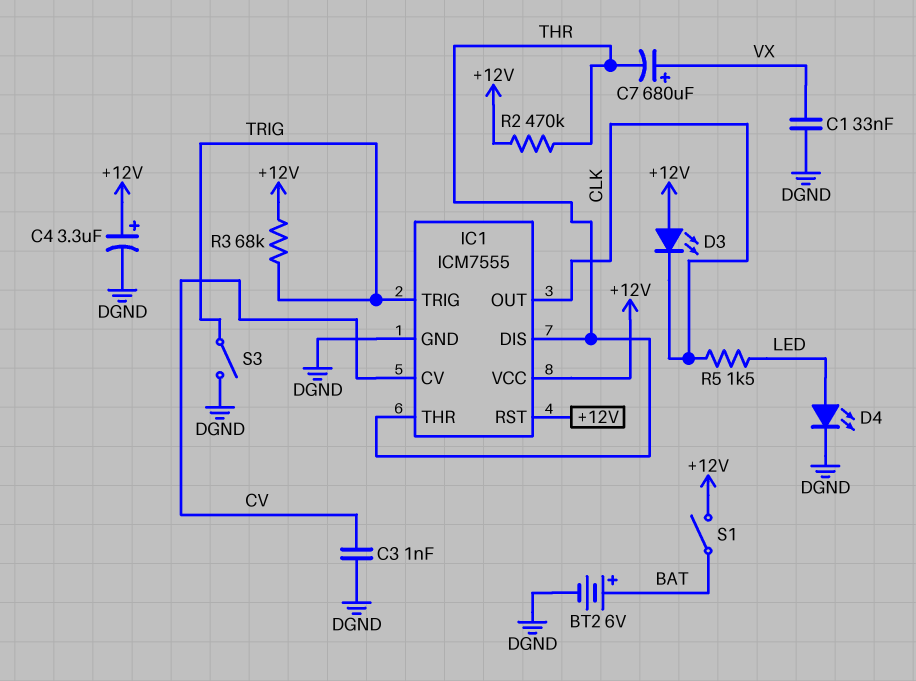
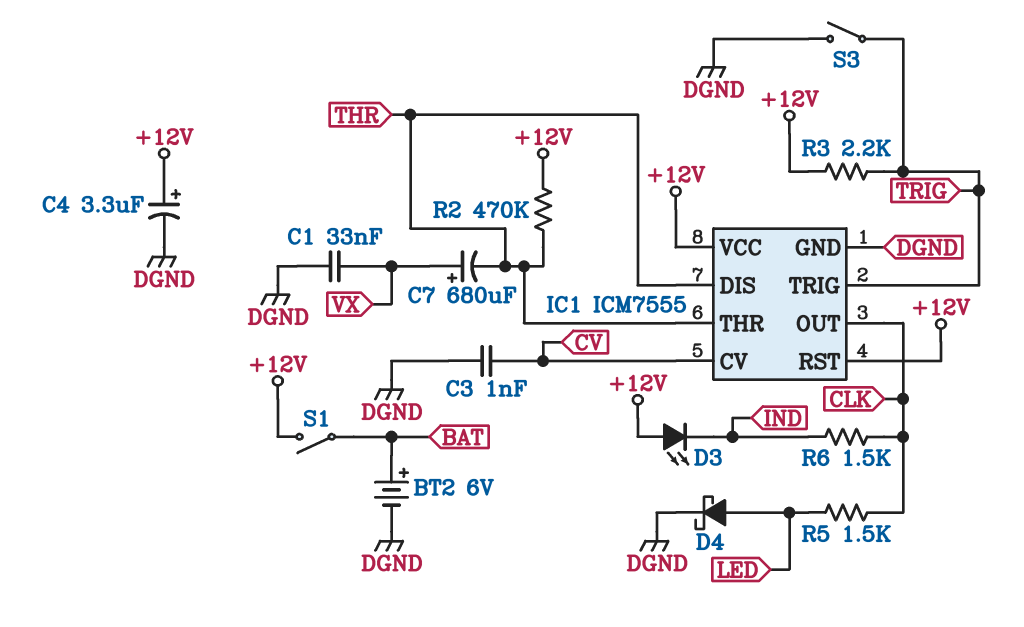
D3: LED (A +12V, K CLK) -> LED (A +12V, K IND)
D4: LED (A LED, K DGND) -> schottky (A LED, K DGND)
R3: 68k (+12V, TRIG) -> 2.2k (+12V, TRIG)
R6: none -> 1.5k (CLK, IND)

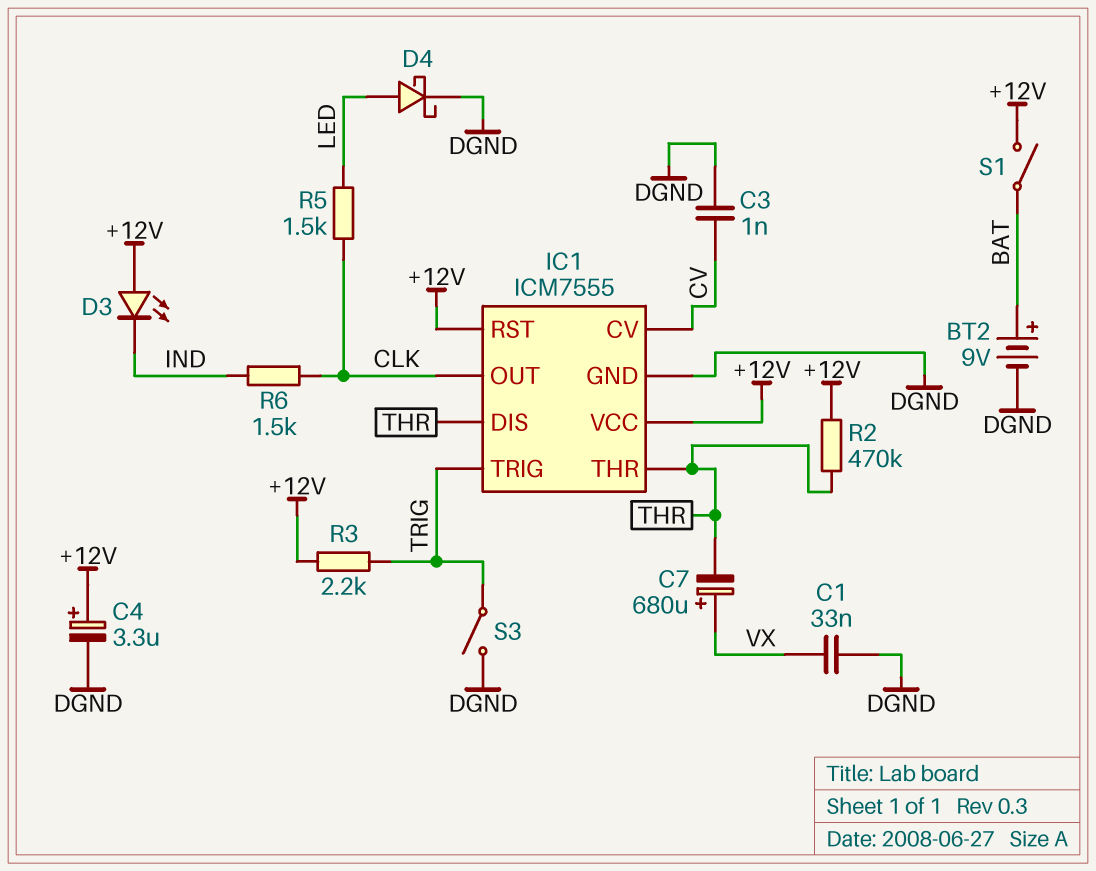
BT2: 6V (plus BAT, minus DGND) -> 9V (plus BAT, minus DGND)

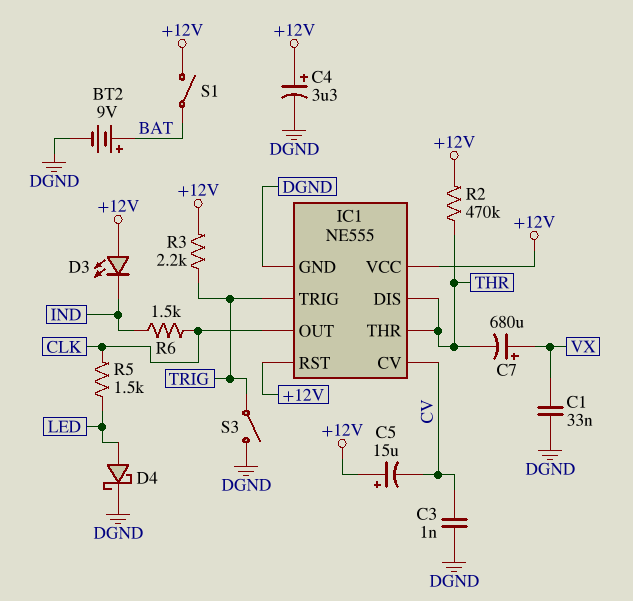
C5: none -> 15uF (plus +12V, minus CV)
IC1: ICM7555 -> NE555

